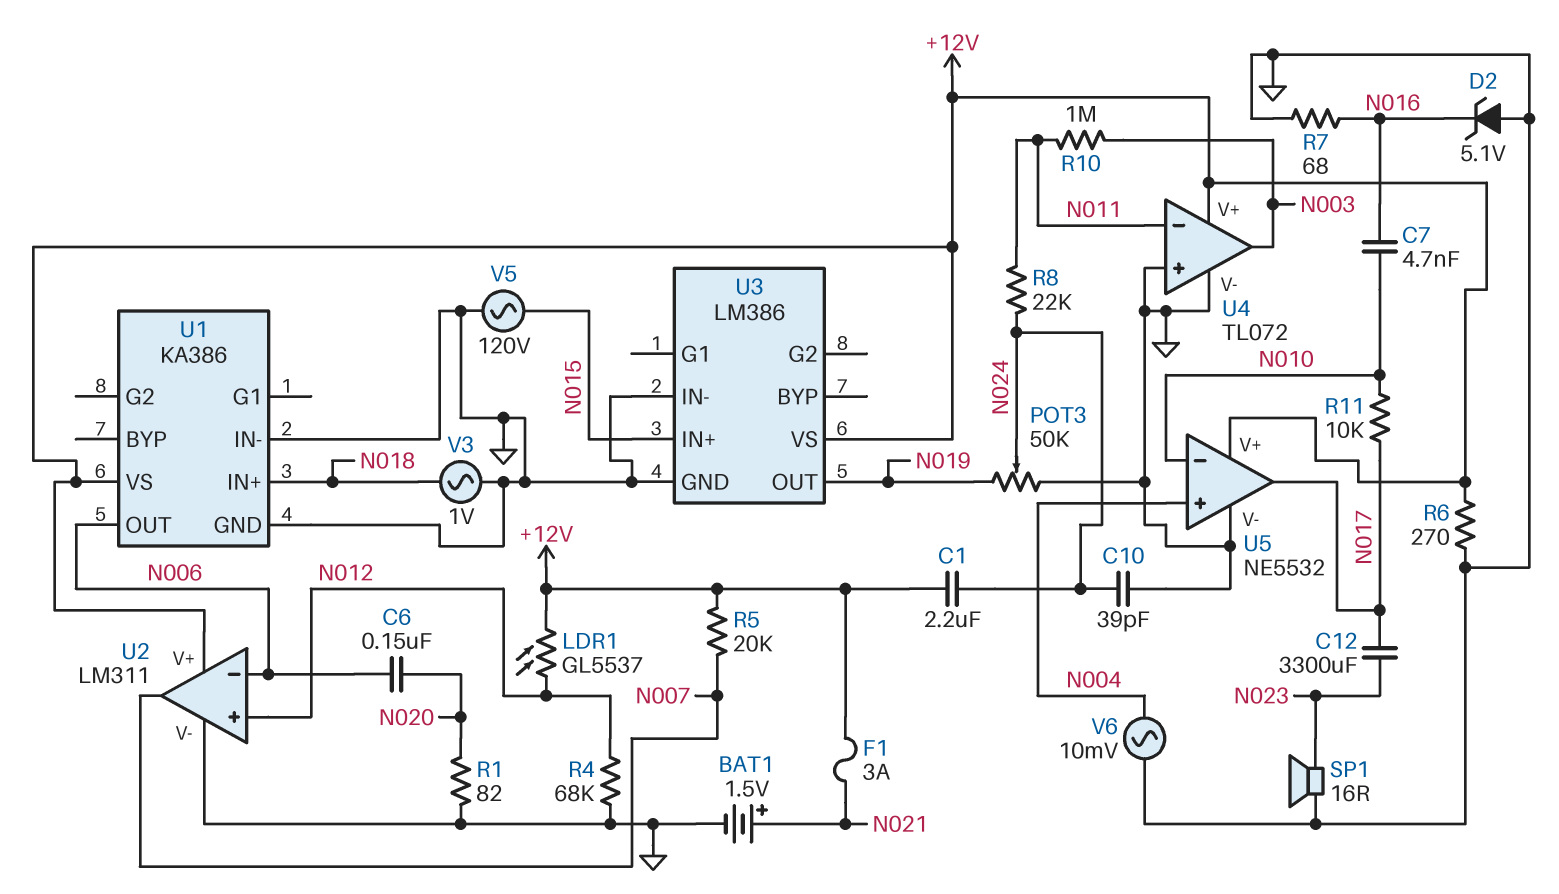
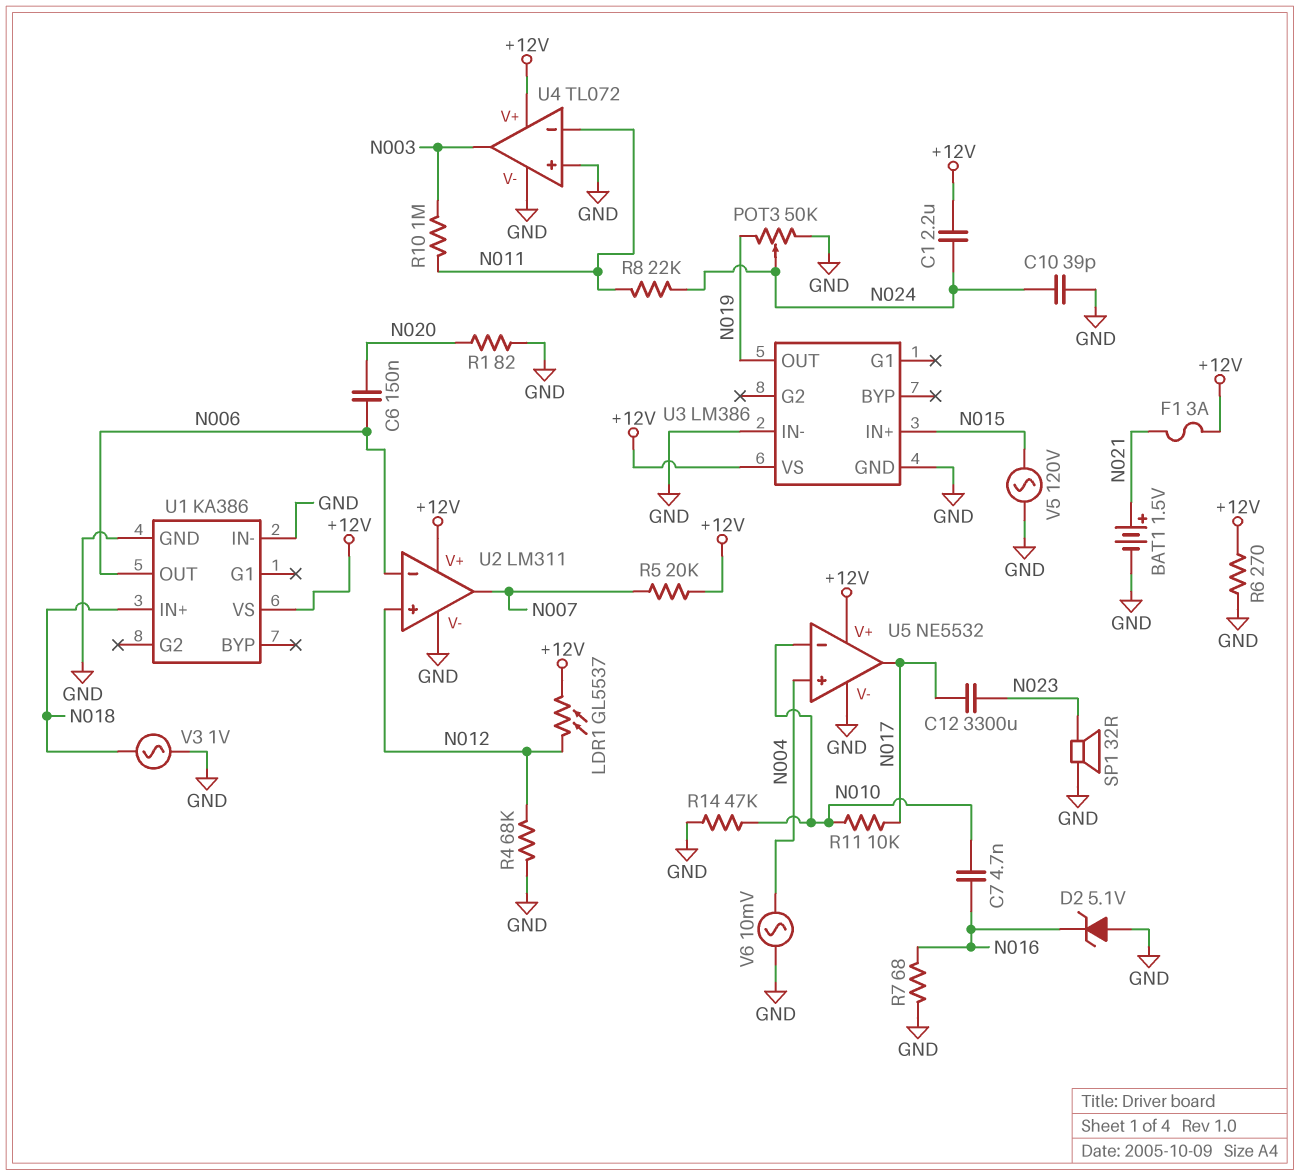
R14: none -> 47k (GND, N010)
SP1: speaker 16R (GND, N023) -> speaker 32R (GND, N023)

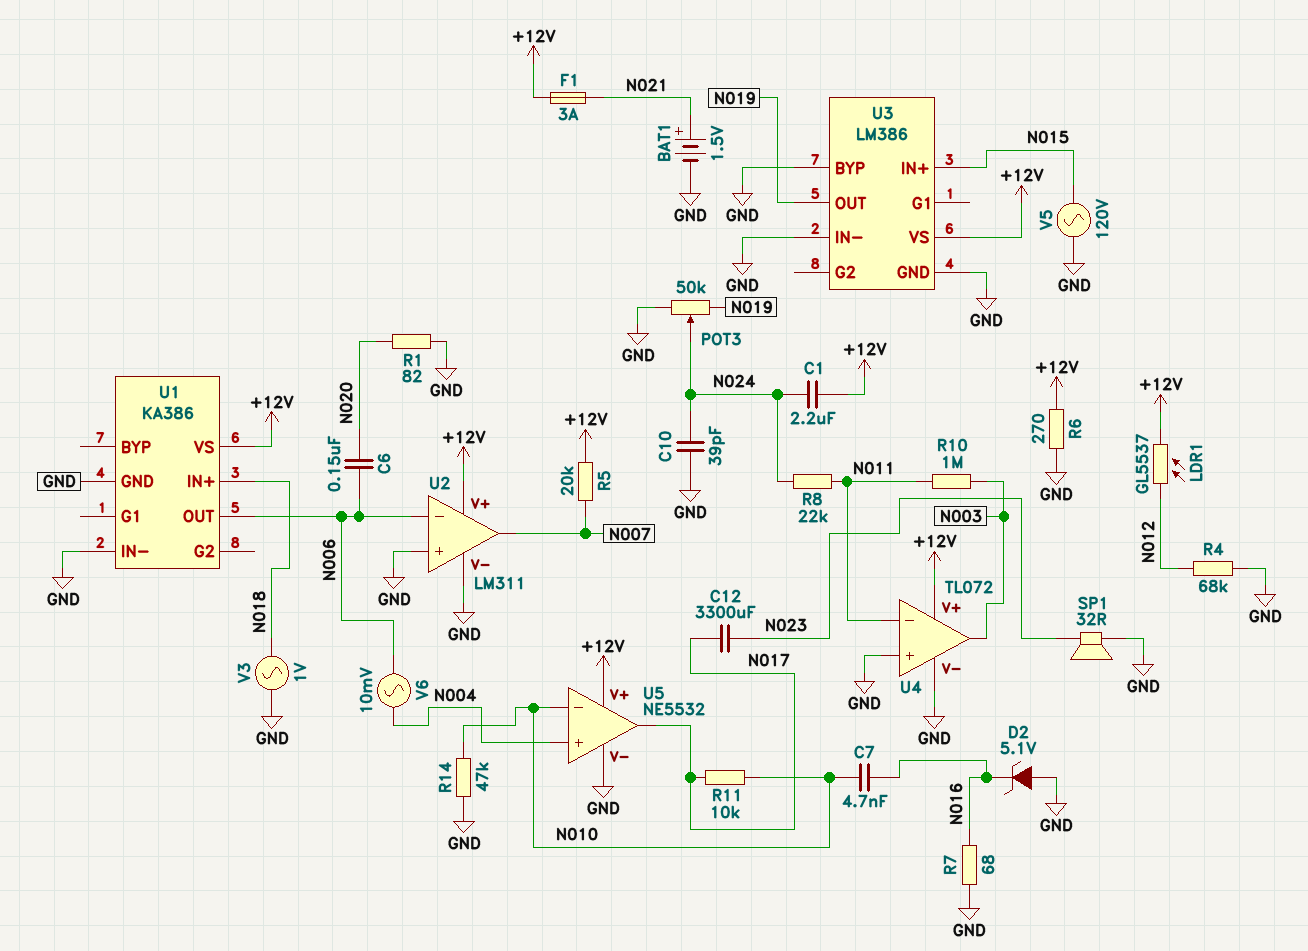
U2 pin in+: N012 -> GND
U3 pin BYP: none -> GND
V6: AC 10mV (GND, N004) -> AC 10mV (N004, N006)

